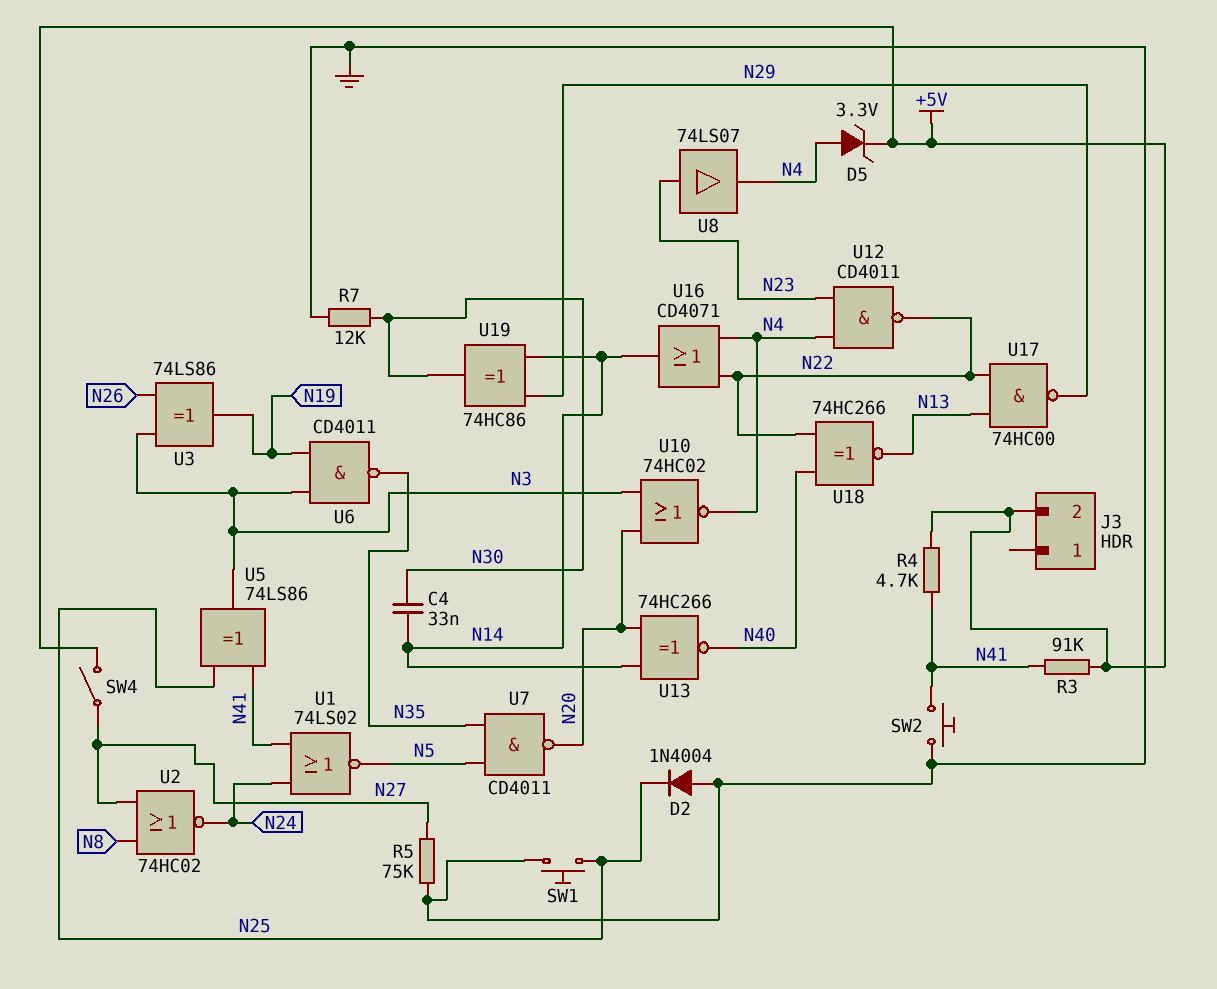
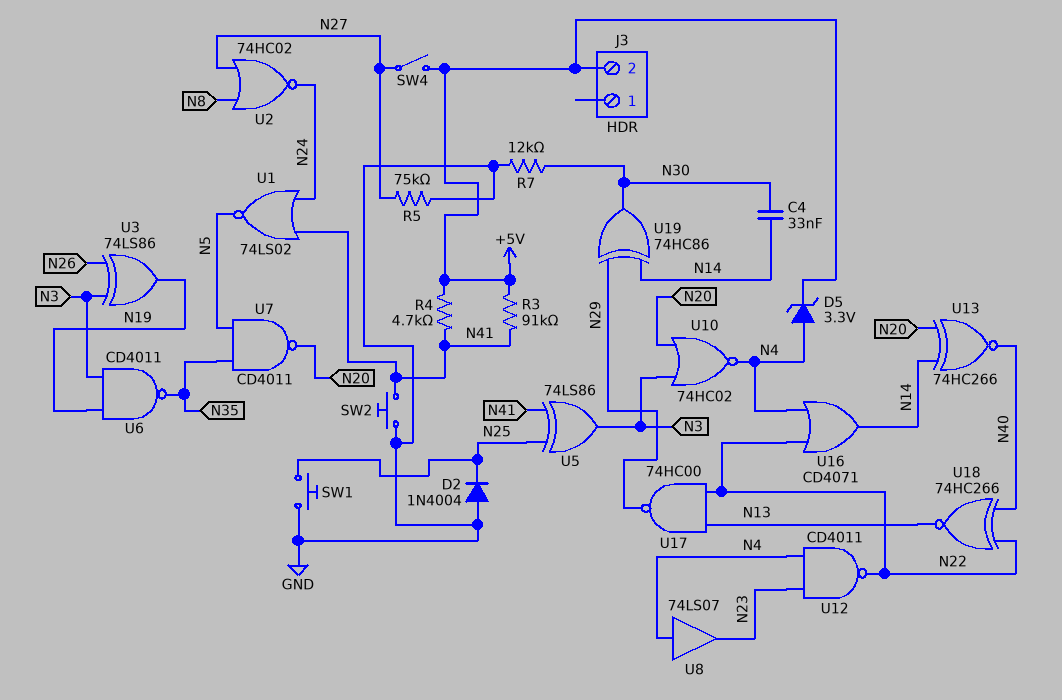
U8: buffer 74LS07 (in N23, out N4) -> buffer 74LS07 (in N4, out N23)

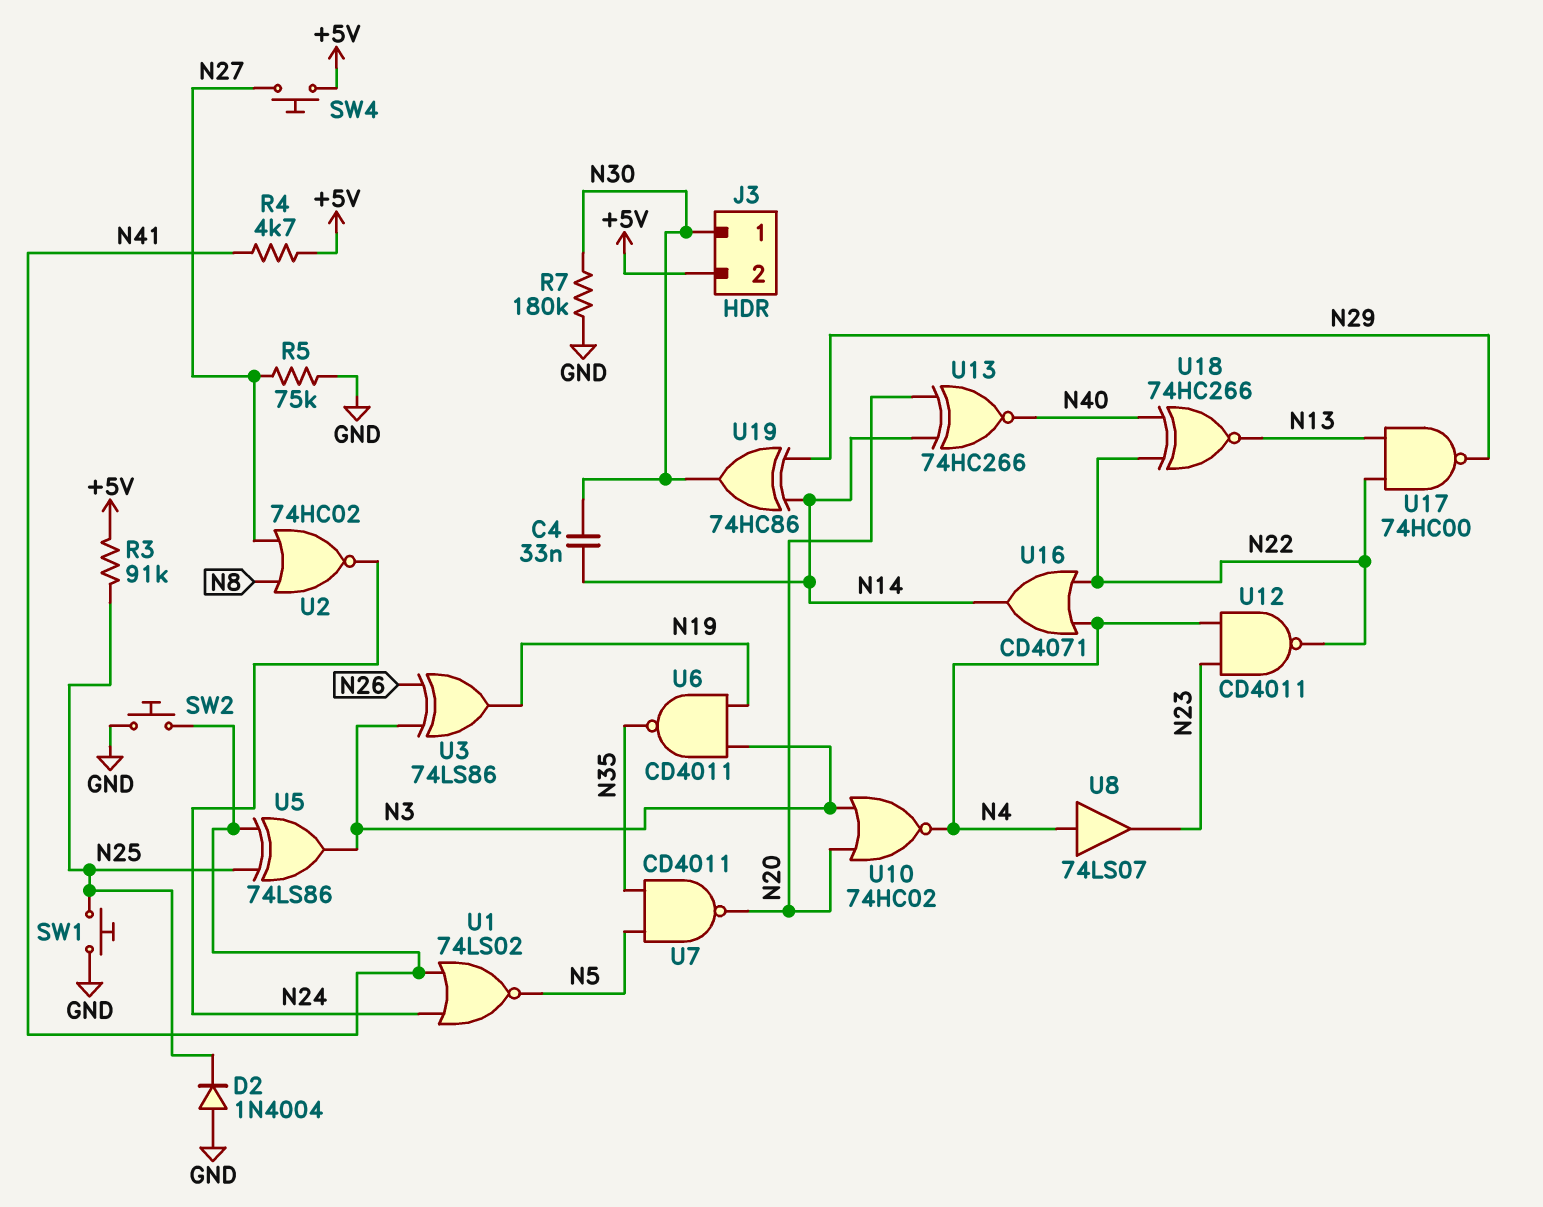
D5: zener 3.3V (A N4, K +5V) -> none
J3 pin 1: none -> N30
R3: 91k (+5V, N41) -> 91k (+5V, N25)
R7: 12k (GND, N30) -> 180k (GND, N30)
SW4: switch (+5V, N27) -> button (+5V, N27)

